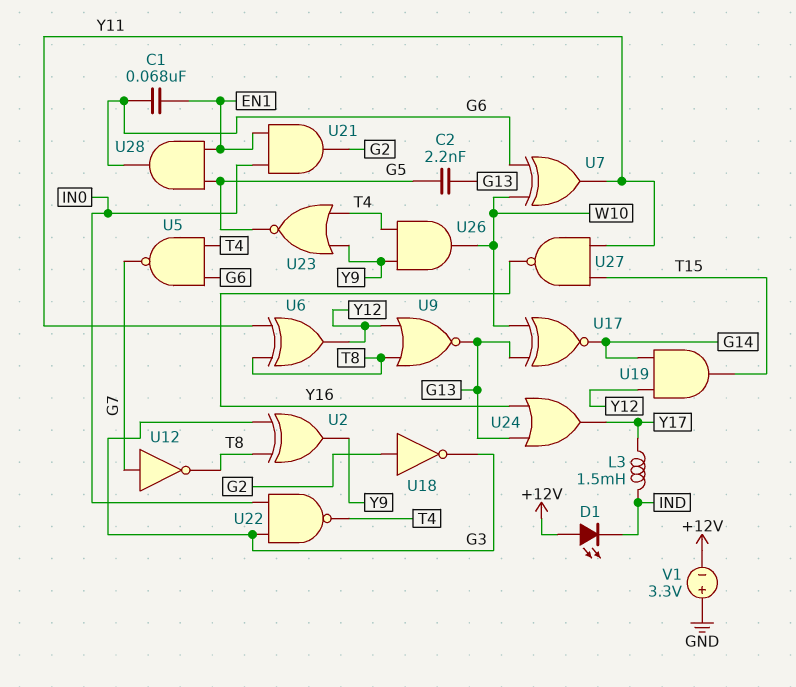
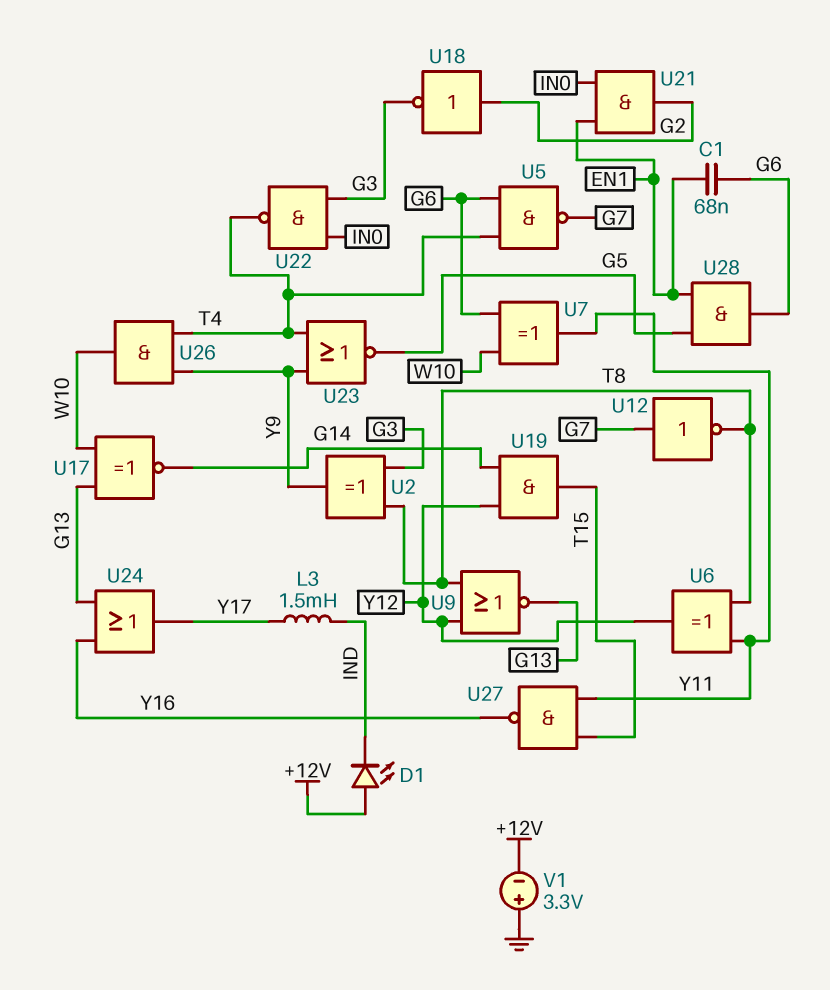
C2: 2.2nF (G5, G13) -> none

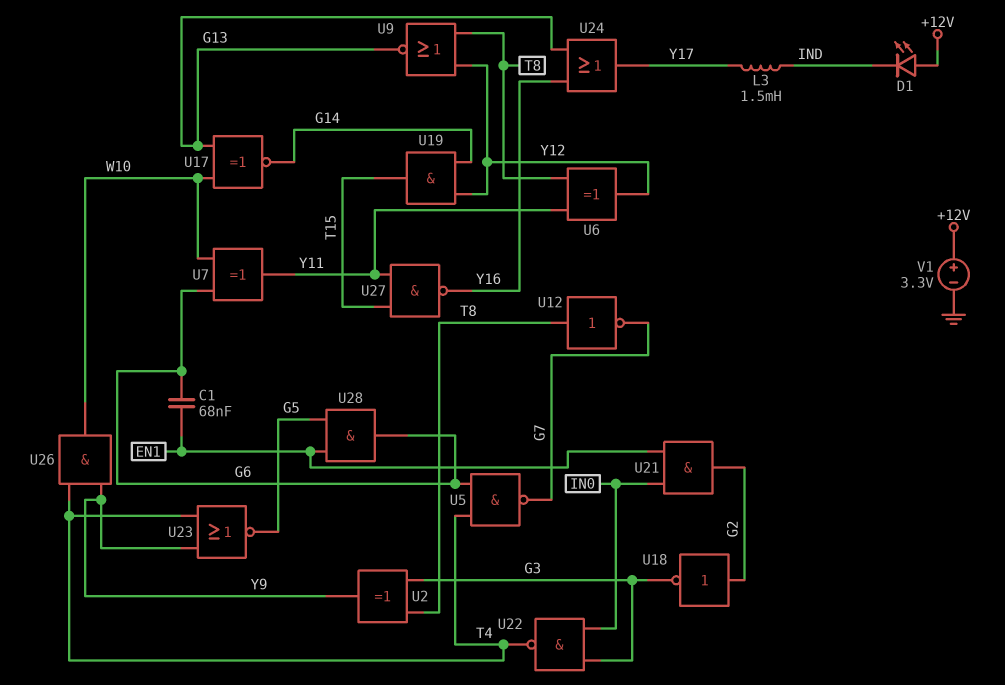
U12: NOT (in G7, out T8) -> NOT (in T8, out G7)
V1: 3.3V (plus GND, minus +12V) -> 3.3V (plus +12V, minus GND)

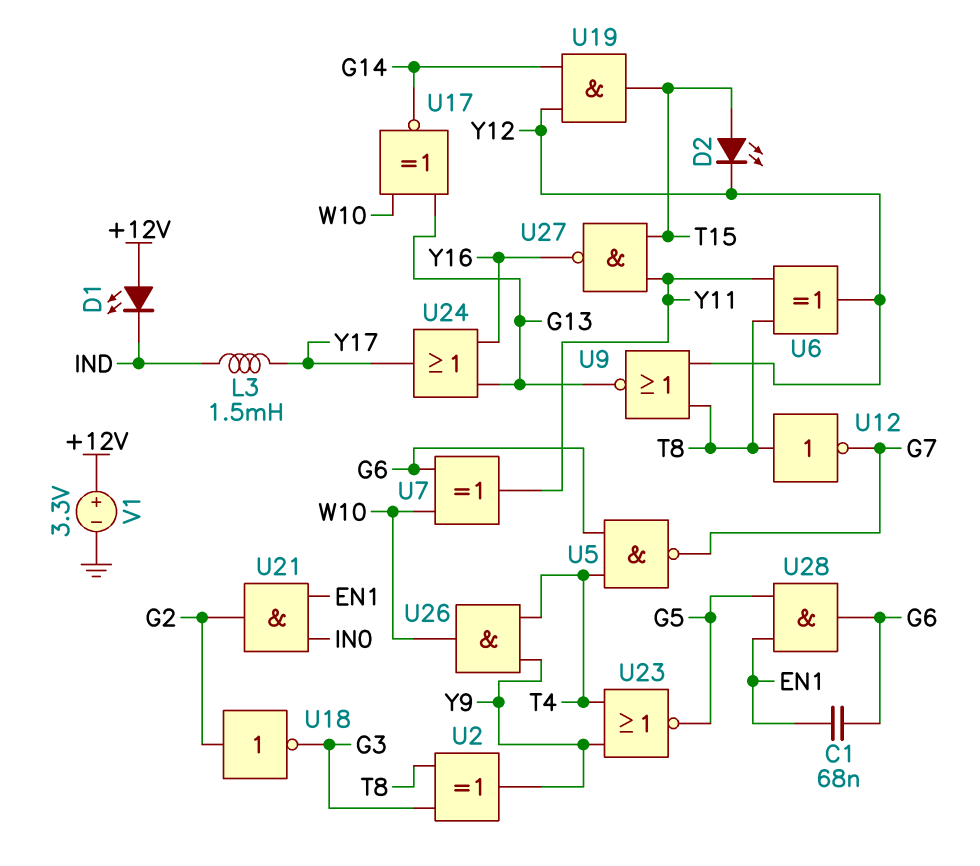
D2: none -> LED (A T15, K Y12)
U22: NAND (in G3, in IN0, out T4) -> none

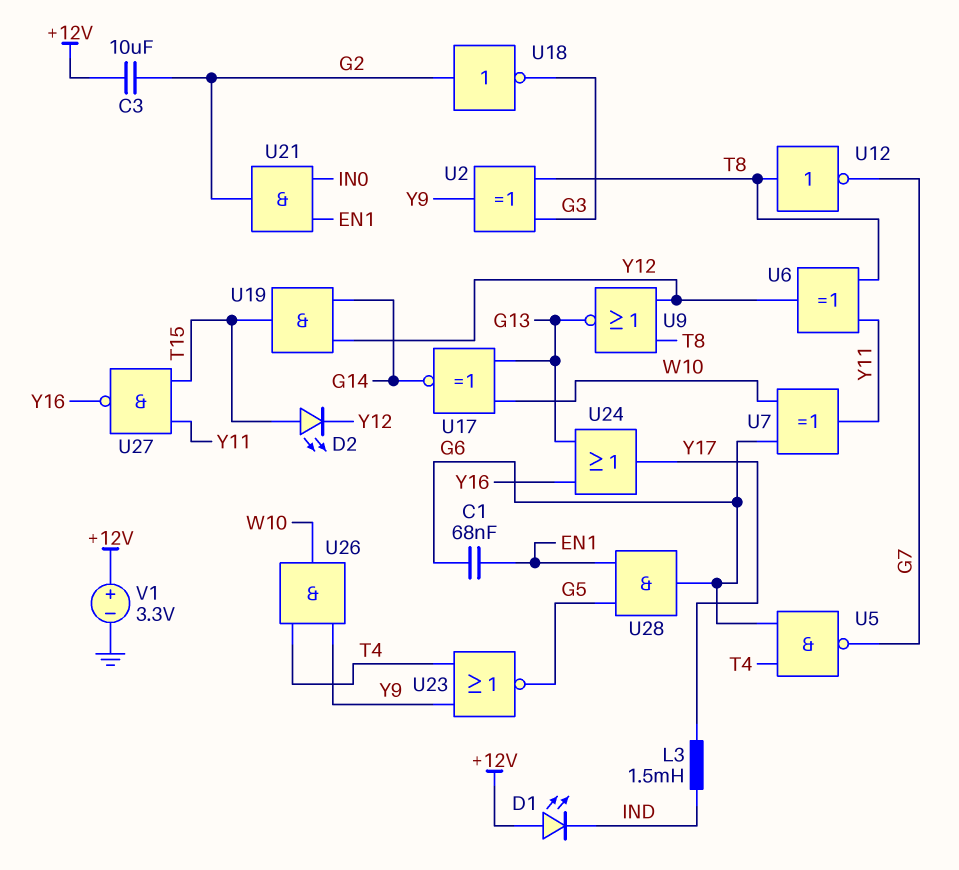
C3: none -> 10uF (+12V, G2)

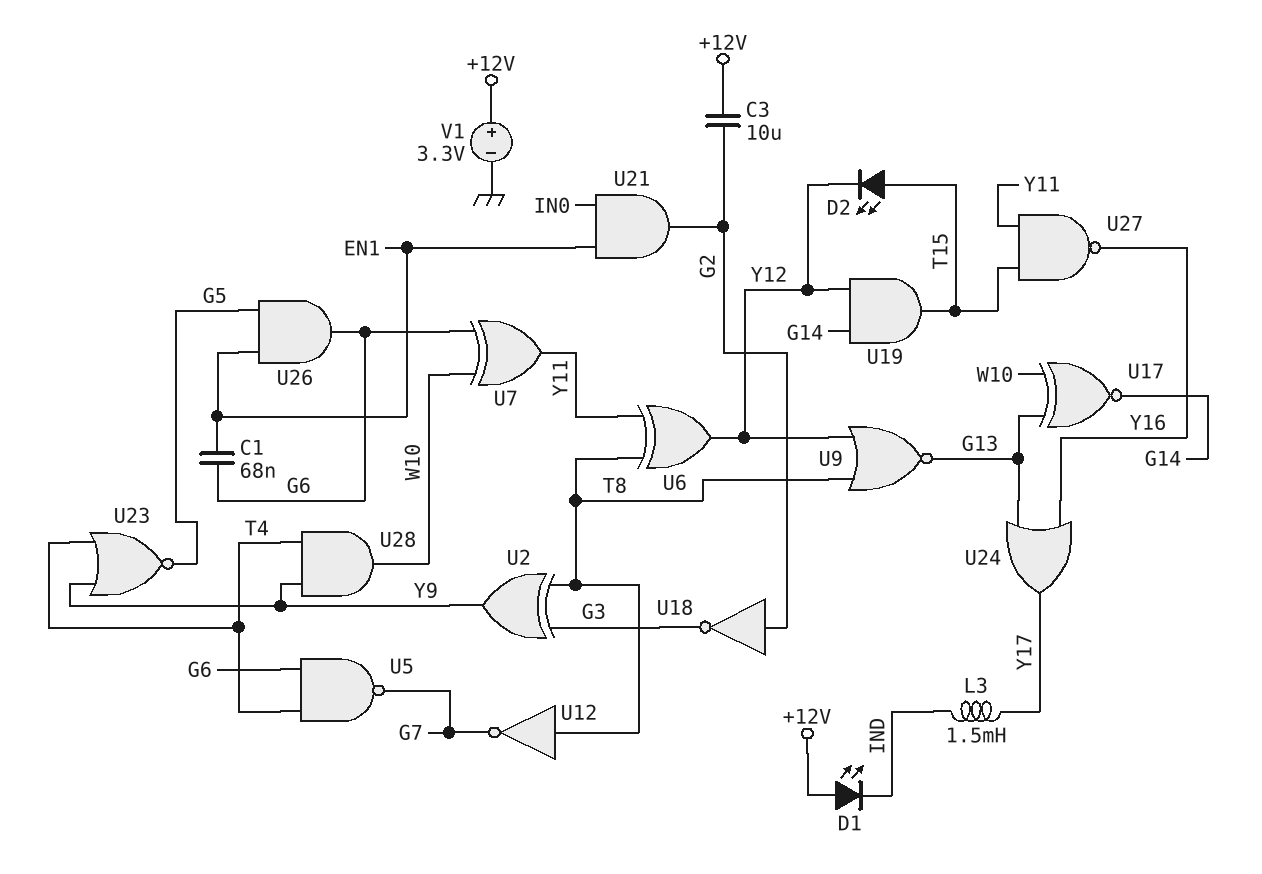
U26: AND (in T4, in Y9, out W10) -> AND (in EN1, in G5, out G6)
U28: AND (in EN1, in G5, out G6) -> AND (in T4, in Y9, out W10)

